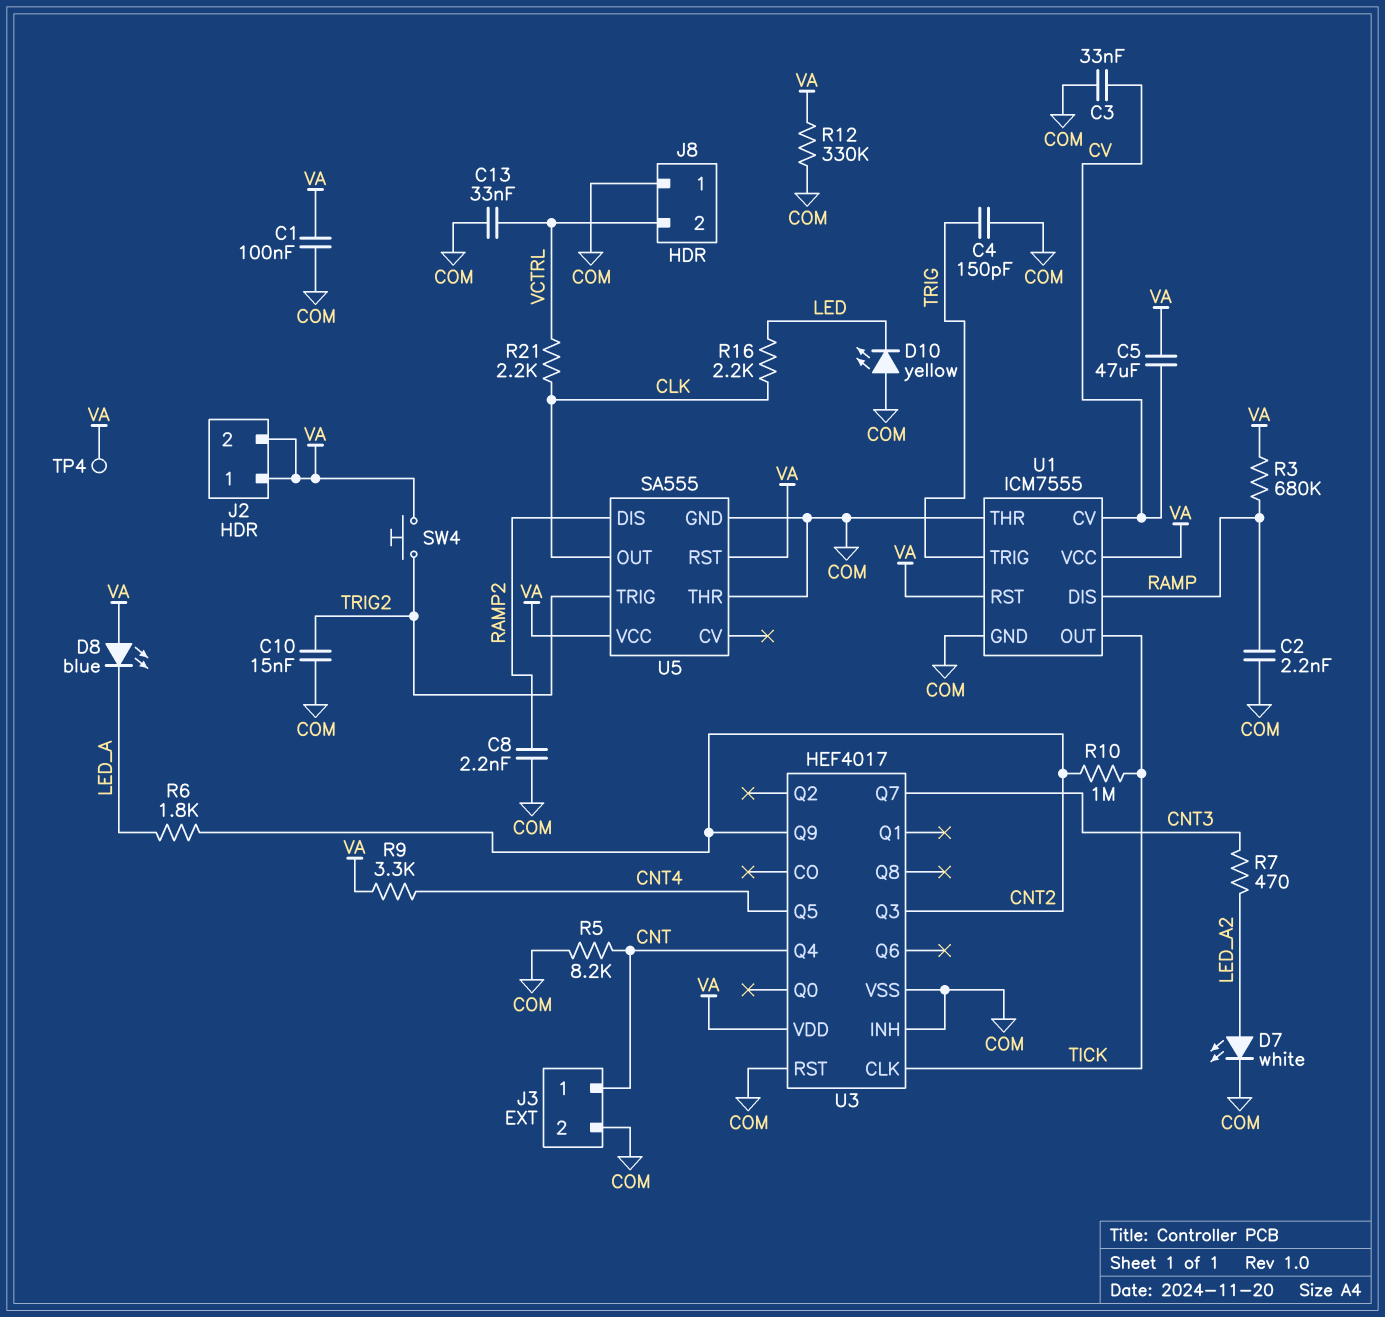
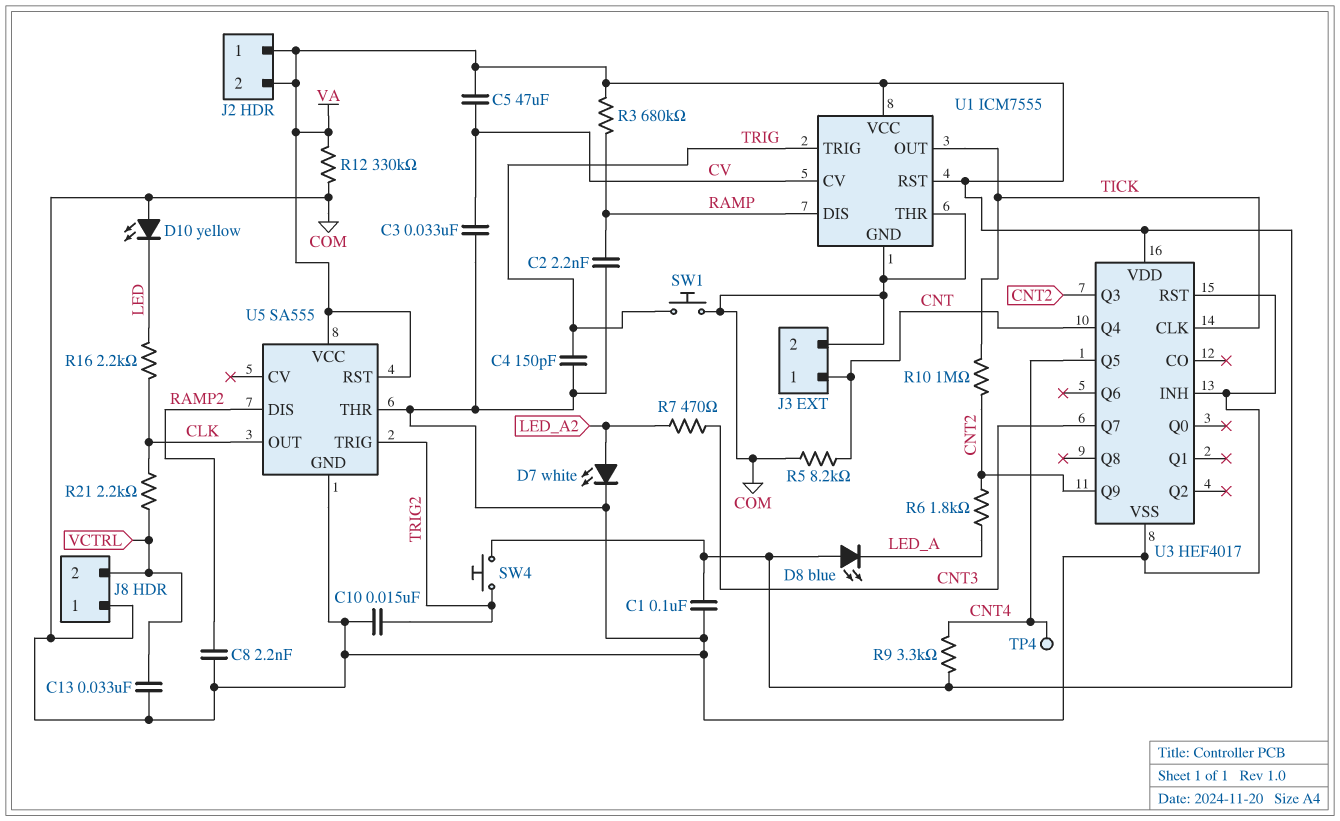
SW1: none -> button (COM, TRIG)
TP4: test point (VA) -> test point (CNT4)

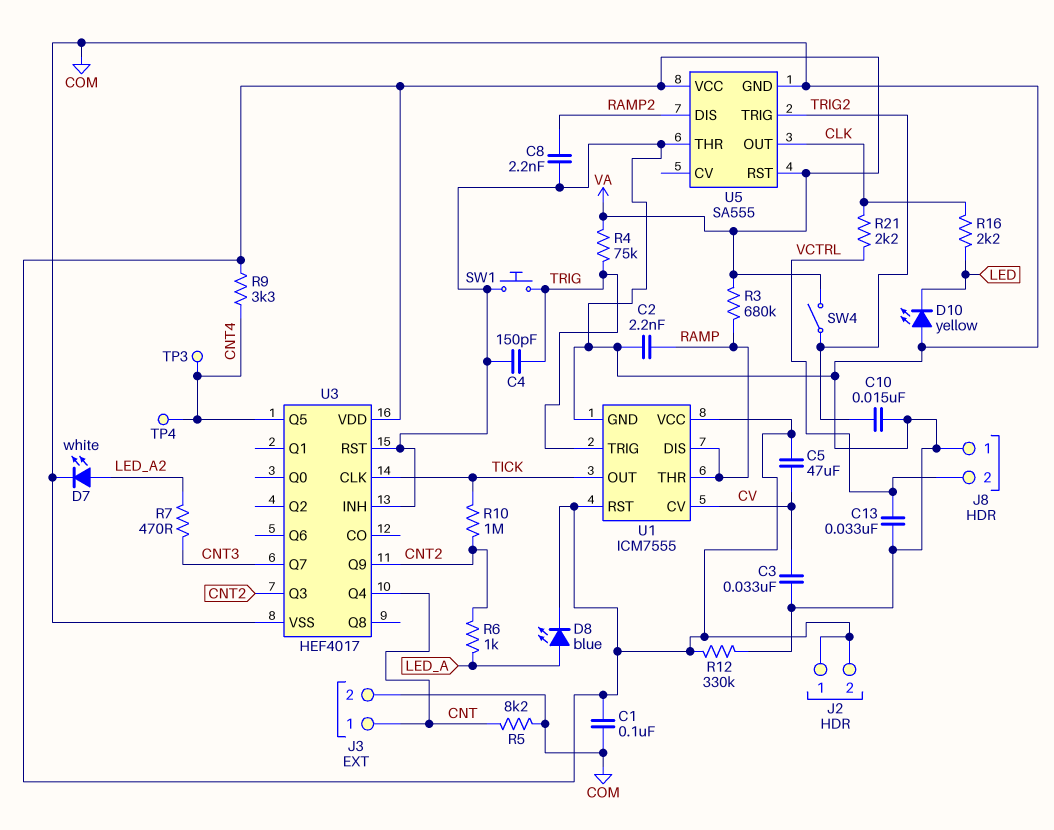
D8: LED blue (A VA, K LED_A) -> LED blue (A LED_A, K VA)
R4: none -> 75k (TRIG, VA)
R6: 1.8k (CNT2, LED_A) -> 1k (CNT2, LED_A)
SW4: button (TRIG2, VA) -> switch (TRIG2, VA)
TP3: none -> test point (CNT4)
U1 pin THR: COM -> RAMP

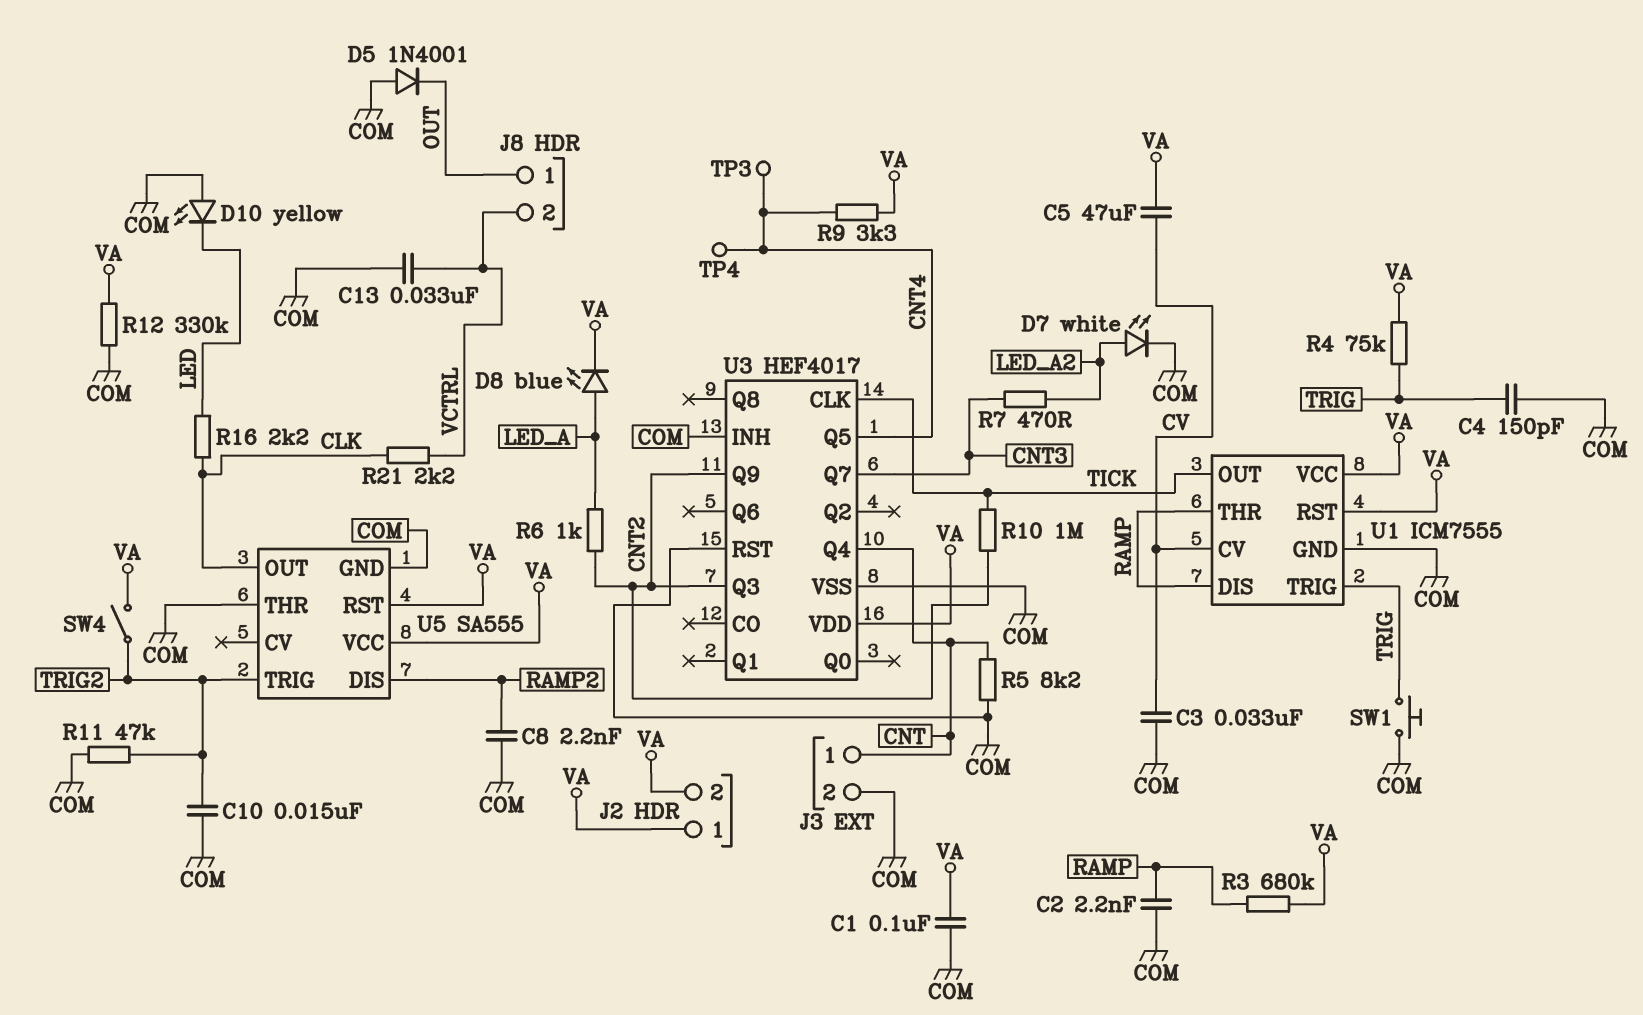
D5: none -> diode 1N4001 (A COM, K OUT)
J8 pin 1: COM -> OUT
R11: none -> 47k (COM, TRIG2)

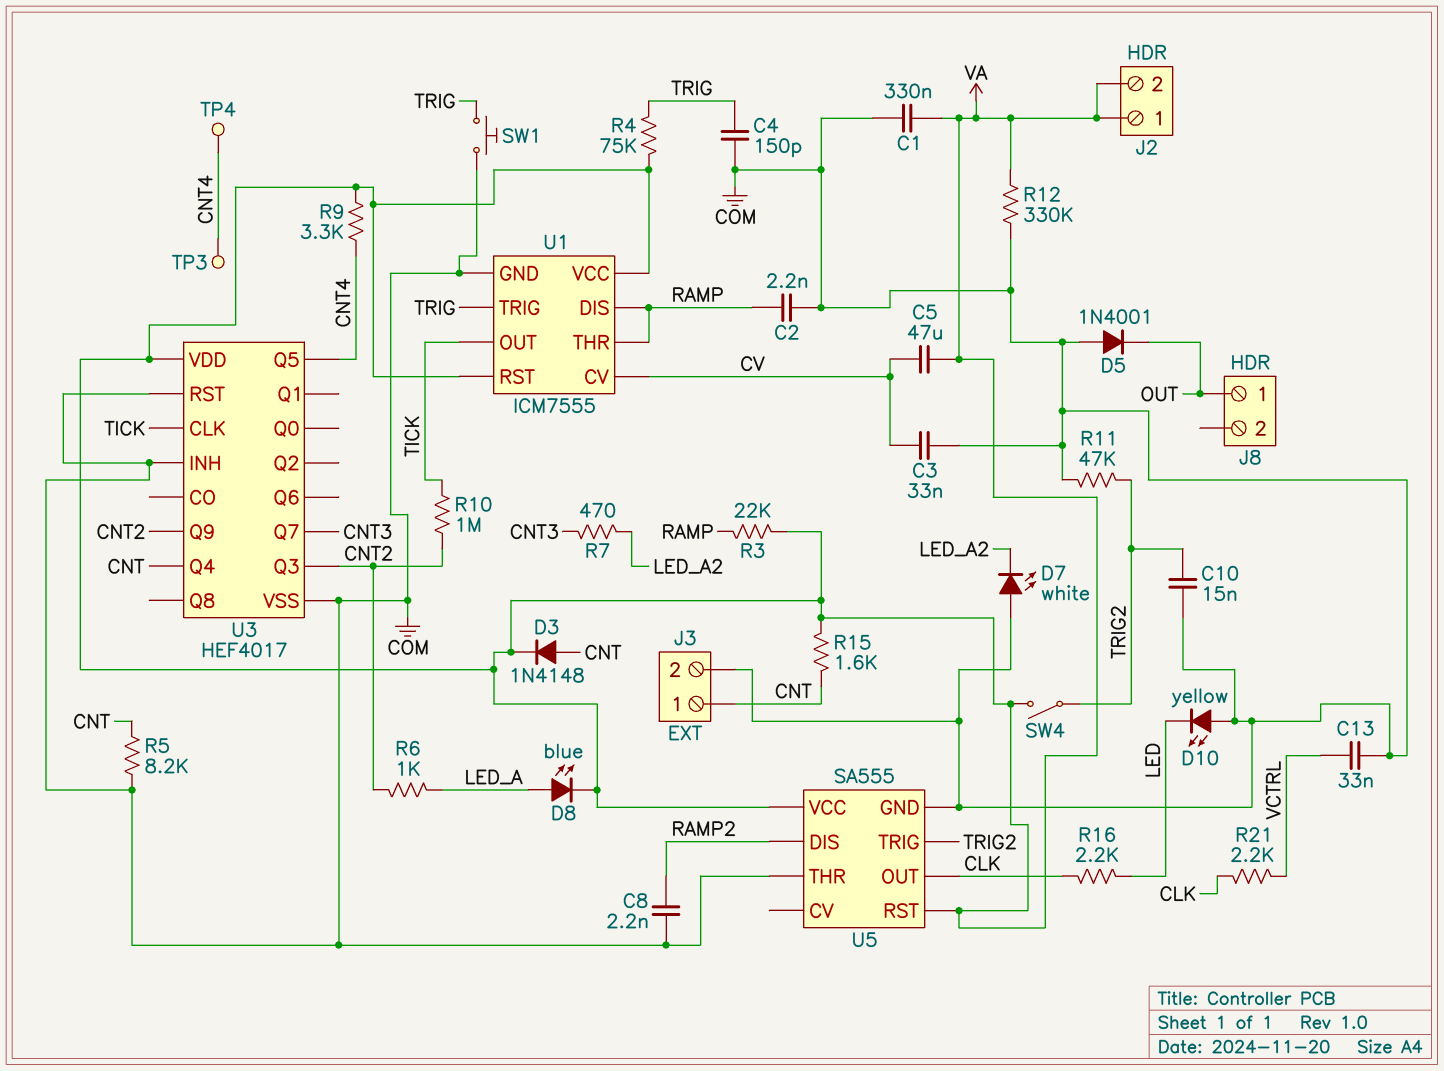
C1: 100nF (COM, VA) -> 330nF (COM, VA)
D3: none -> diode 1N4148 (A CNT, K VA)
D7: LED white (A LED_A2, K COM) -> LED white (A COM, K LED_A2)
J8 pin 2: VCTRL -> none
R3: 680k (RAMP, VA) -> 22k (RAMP, VA)
R15: none -> 1.6k (CNT, VA)

